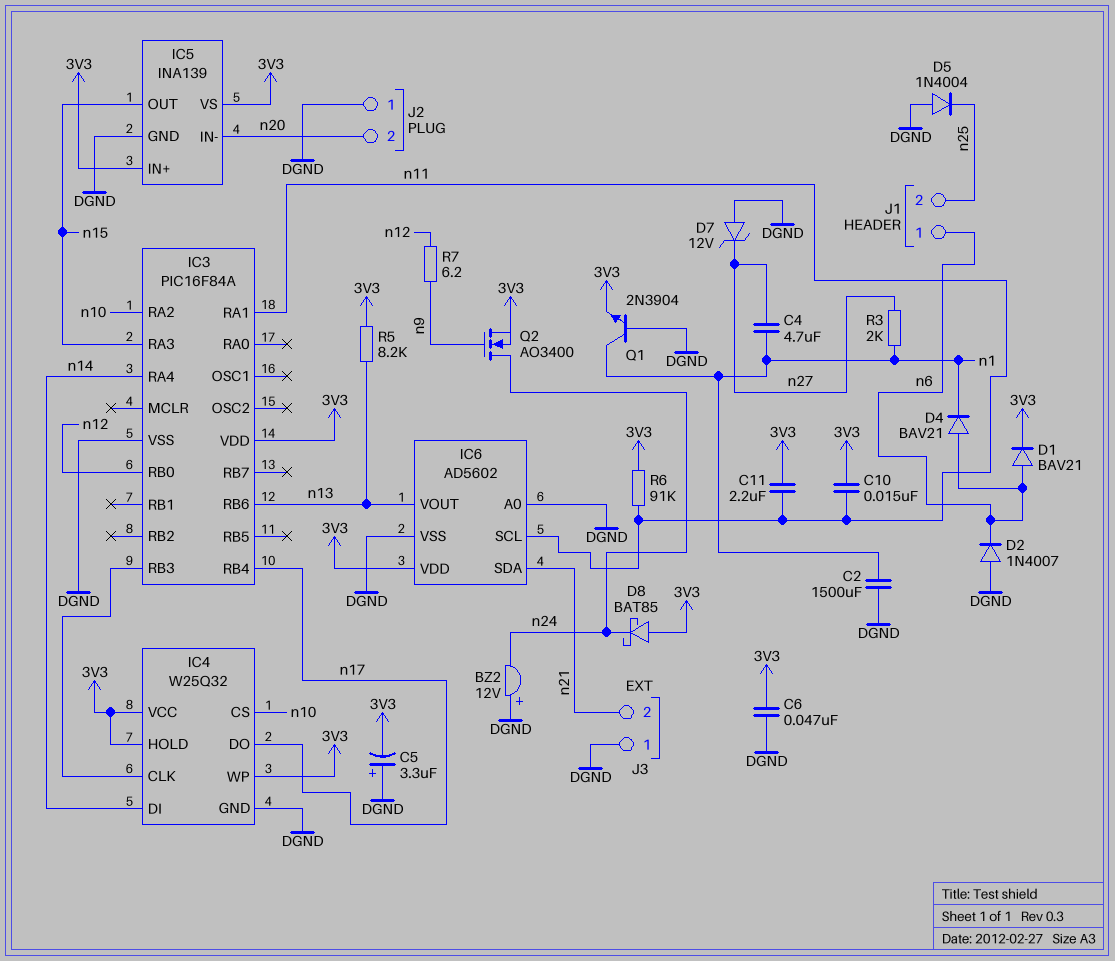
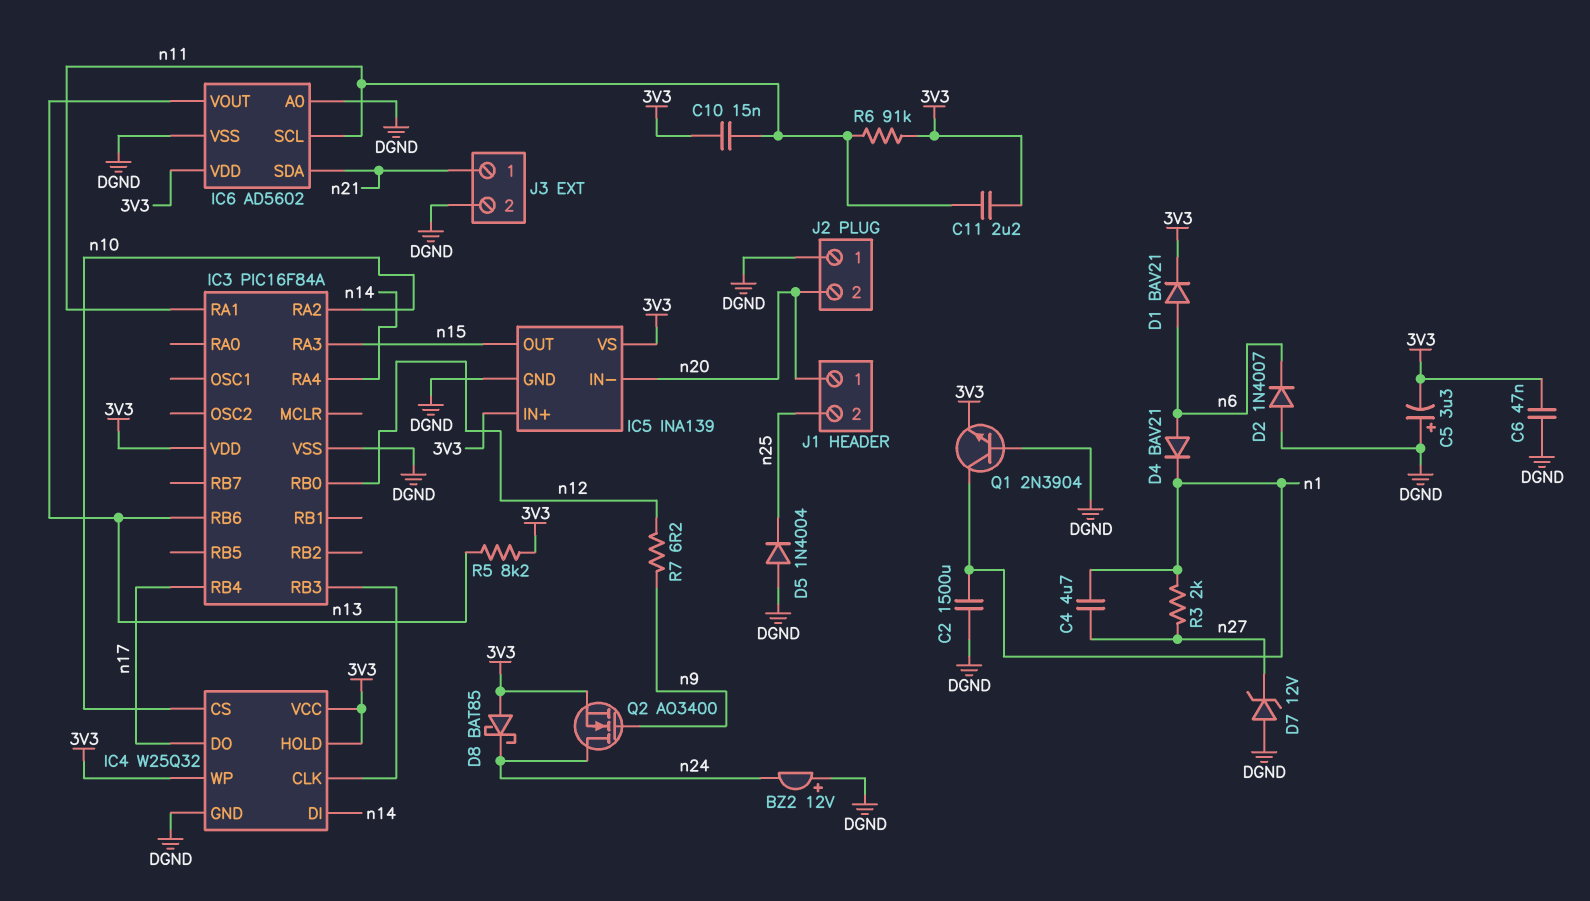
J1 pin 1: n6 -> n20
J3 pin 1: DGND -> n21
J3 pin 2: n21 -> DGND

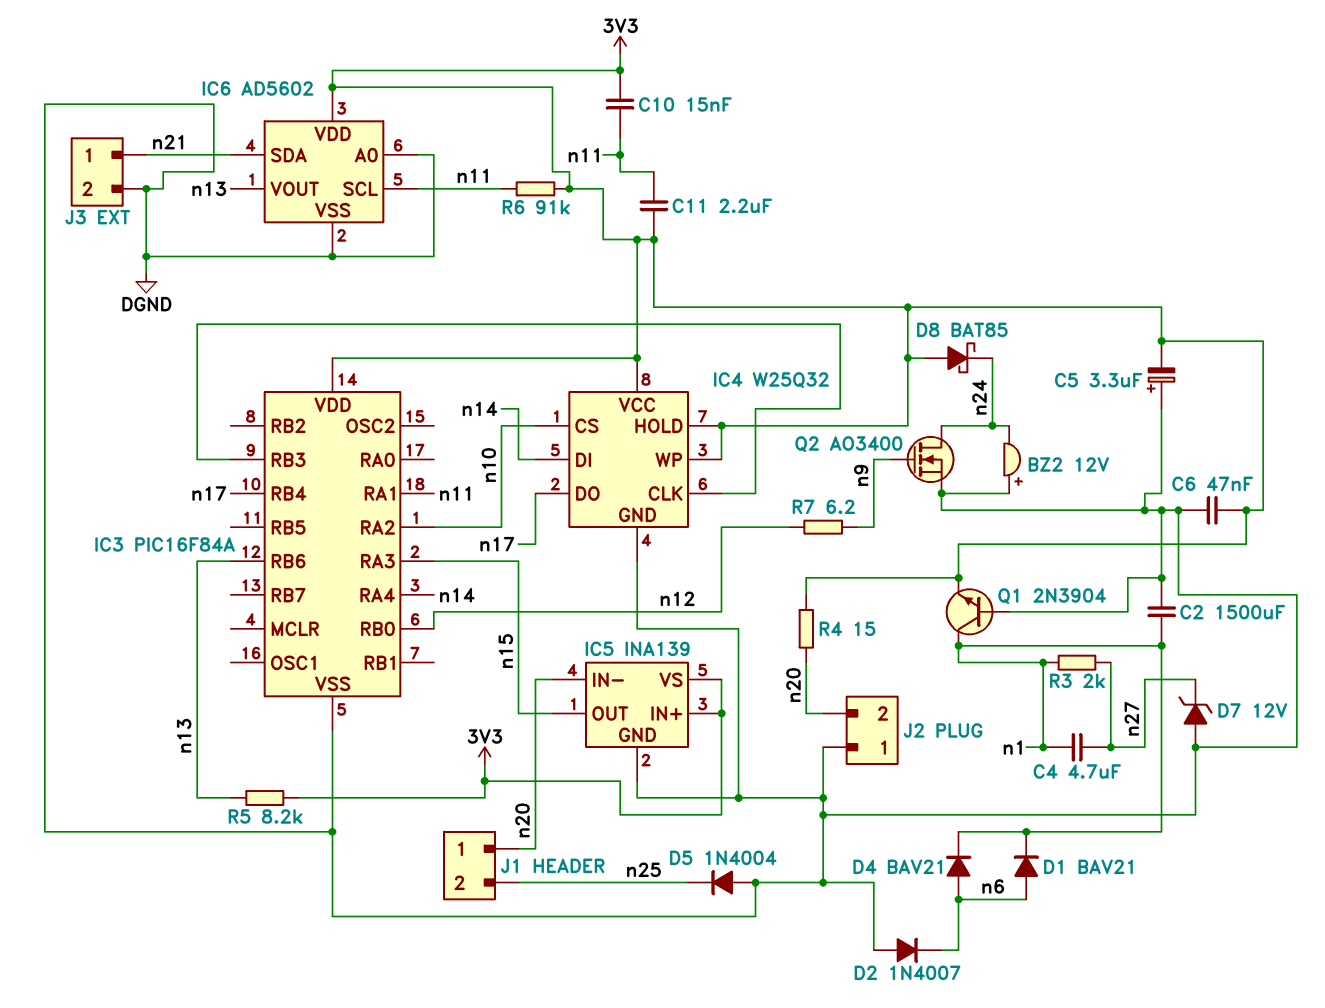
D1: diode BAV21 (A n6, K 3V3) -> diode BAV21 (A n6, K n1)
Q2: NMOS AO3400 (G n9, D n24, S 3V3) -> NMOS AO3400 (G n9, D n24, S DGND)
R4: none -> 15 (3V3, n20)

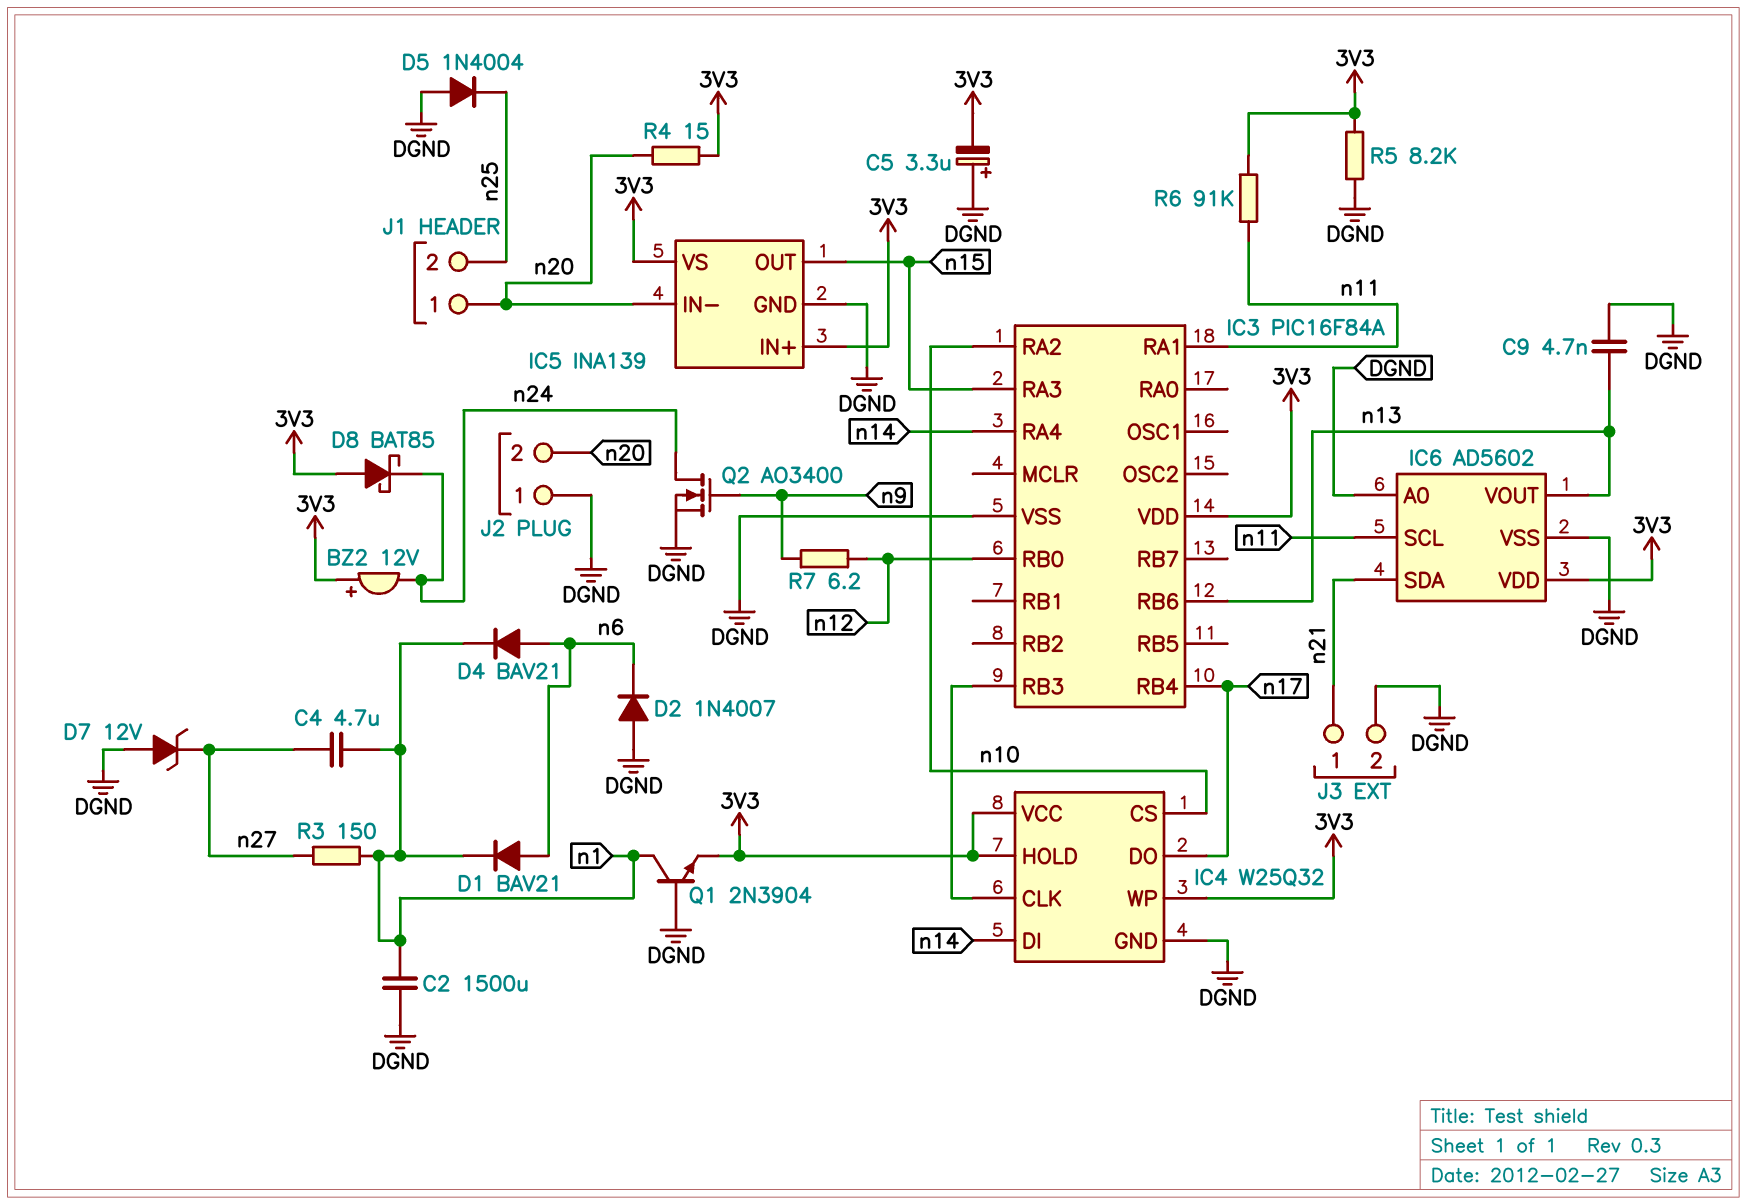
BZ2: buzzer 12V (plus DGND, minus n24) -> buzzer 12V (plus 3V3, minus n24)
C6: 47nF (3V3, DGND) -> none
C9: none -> 4.7nF (DGND, n13)
C10: 15nF (3V3, n11) -> none
C11: 2.2uF (3V3, n11) -> none
R3: 2k (n1, n27) -> 150 (n1, n27)
R5: 8.2k (3V3, n13) -> 8.2k (3V3, DGND)

